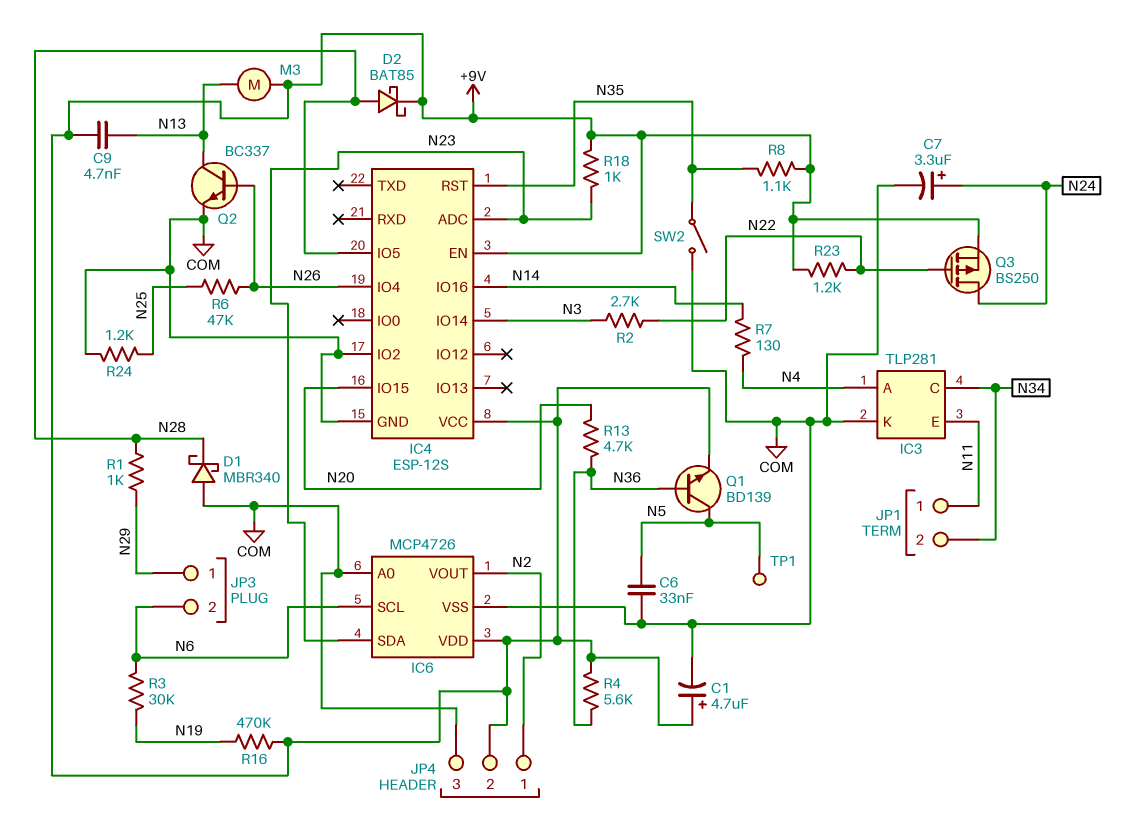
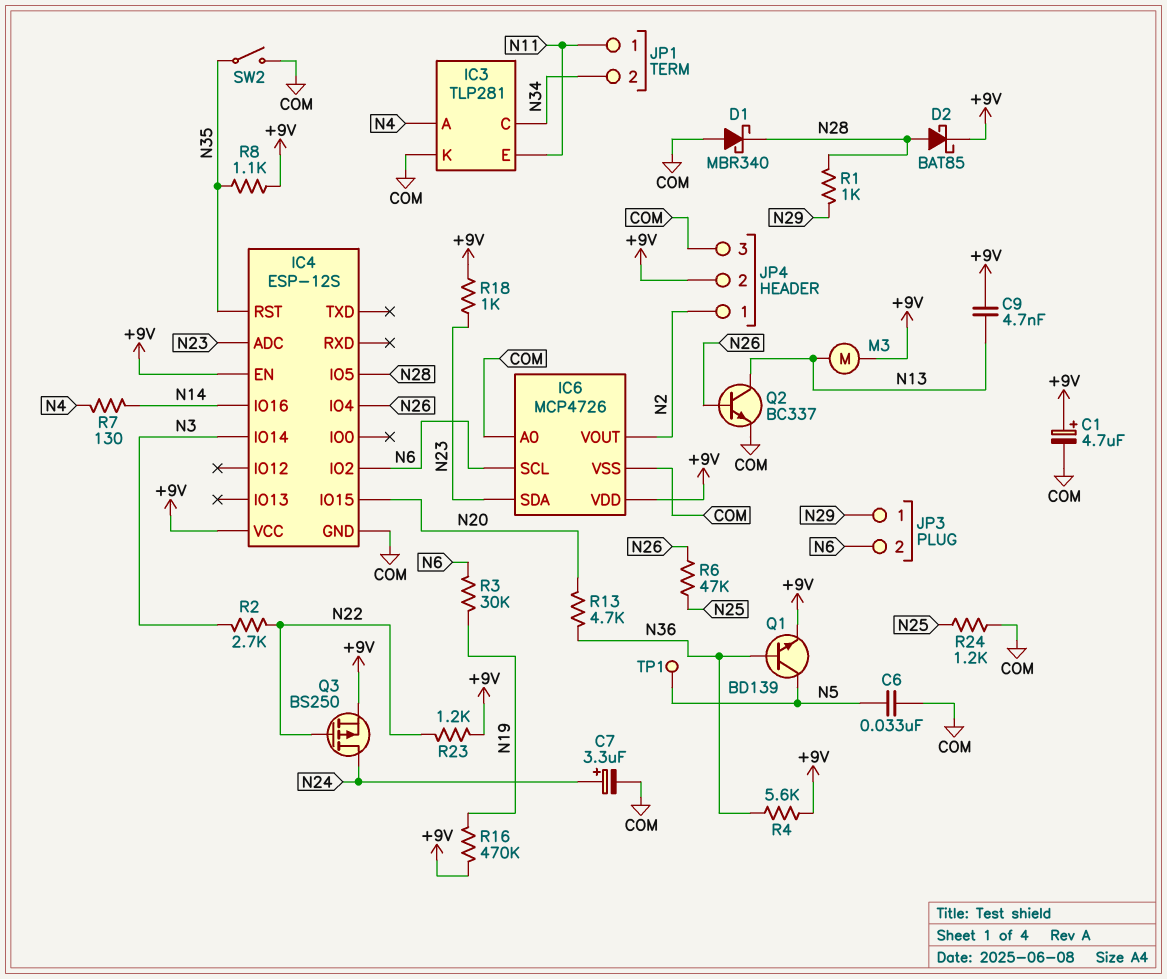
IC4 pin IO2: COM -> N6

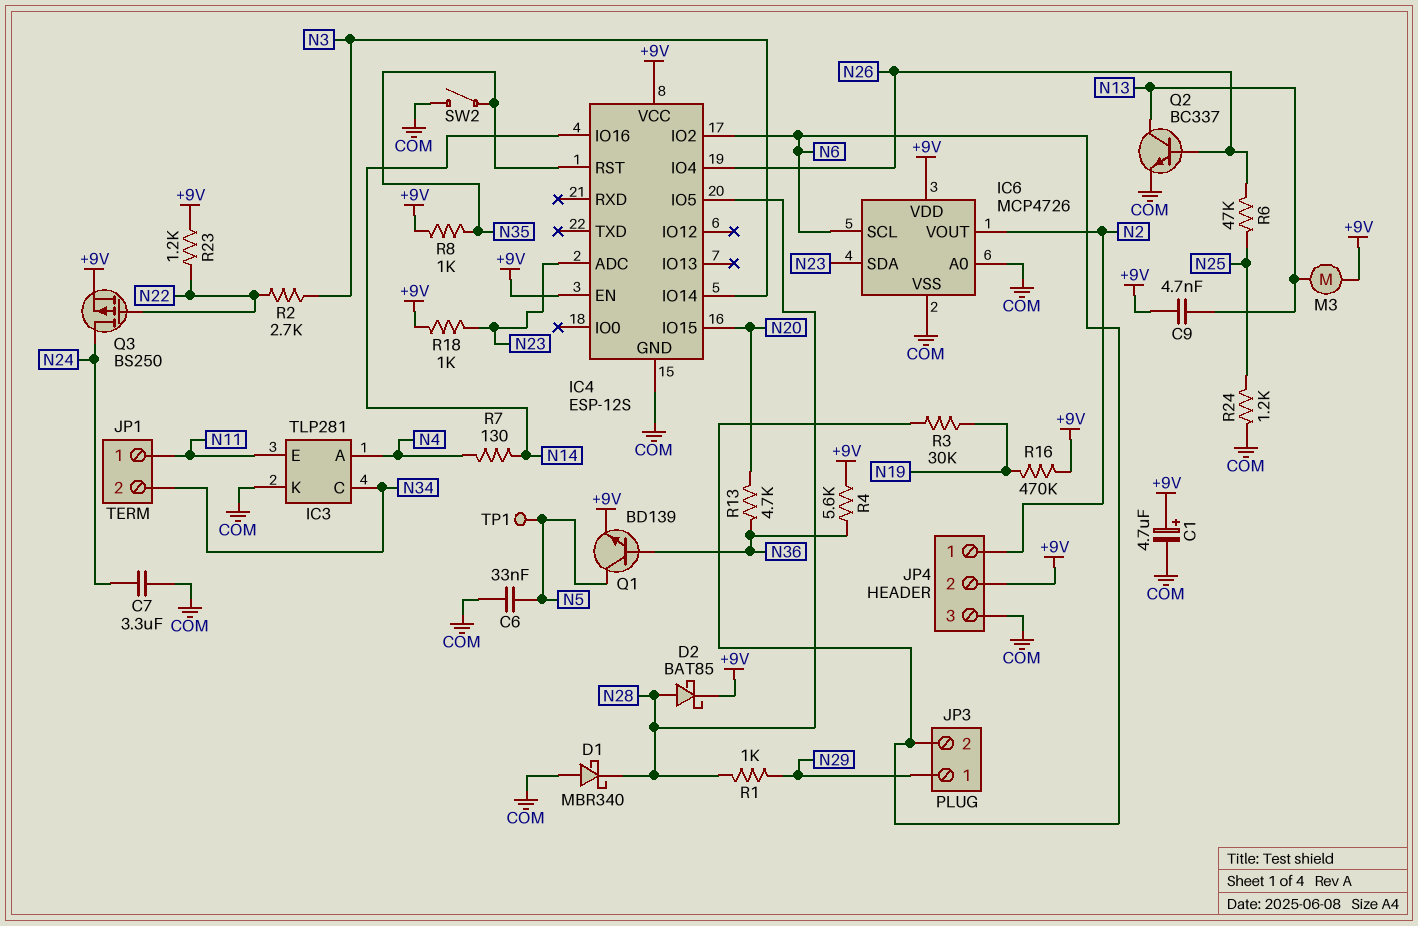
C7: 3.3uF (plus N24, minus COM) -> 3.3uF (COM, N24)
R8: 1.1k (+9V, N35) -> 1k (+9V, N35)

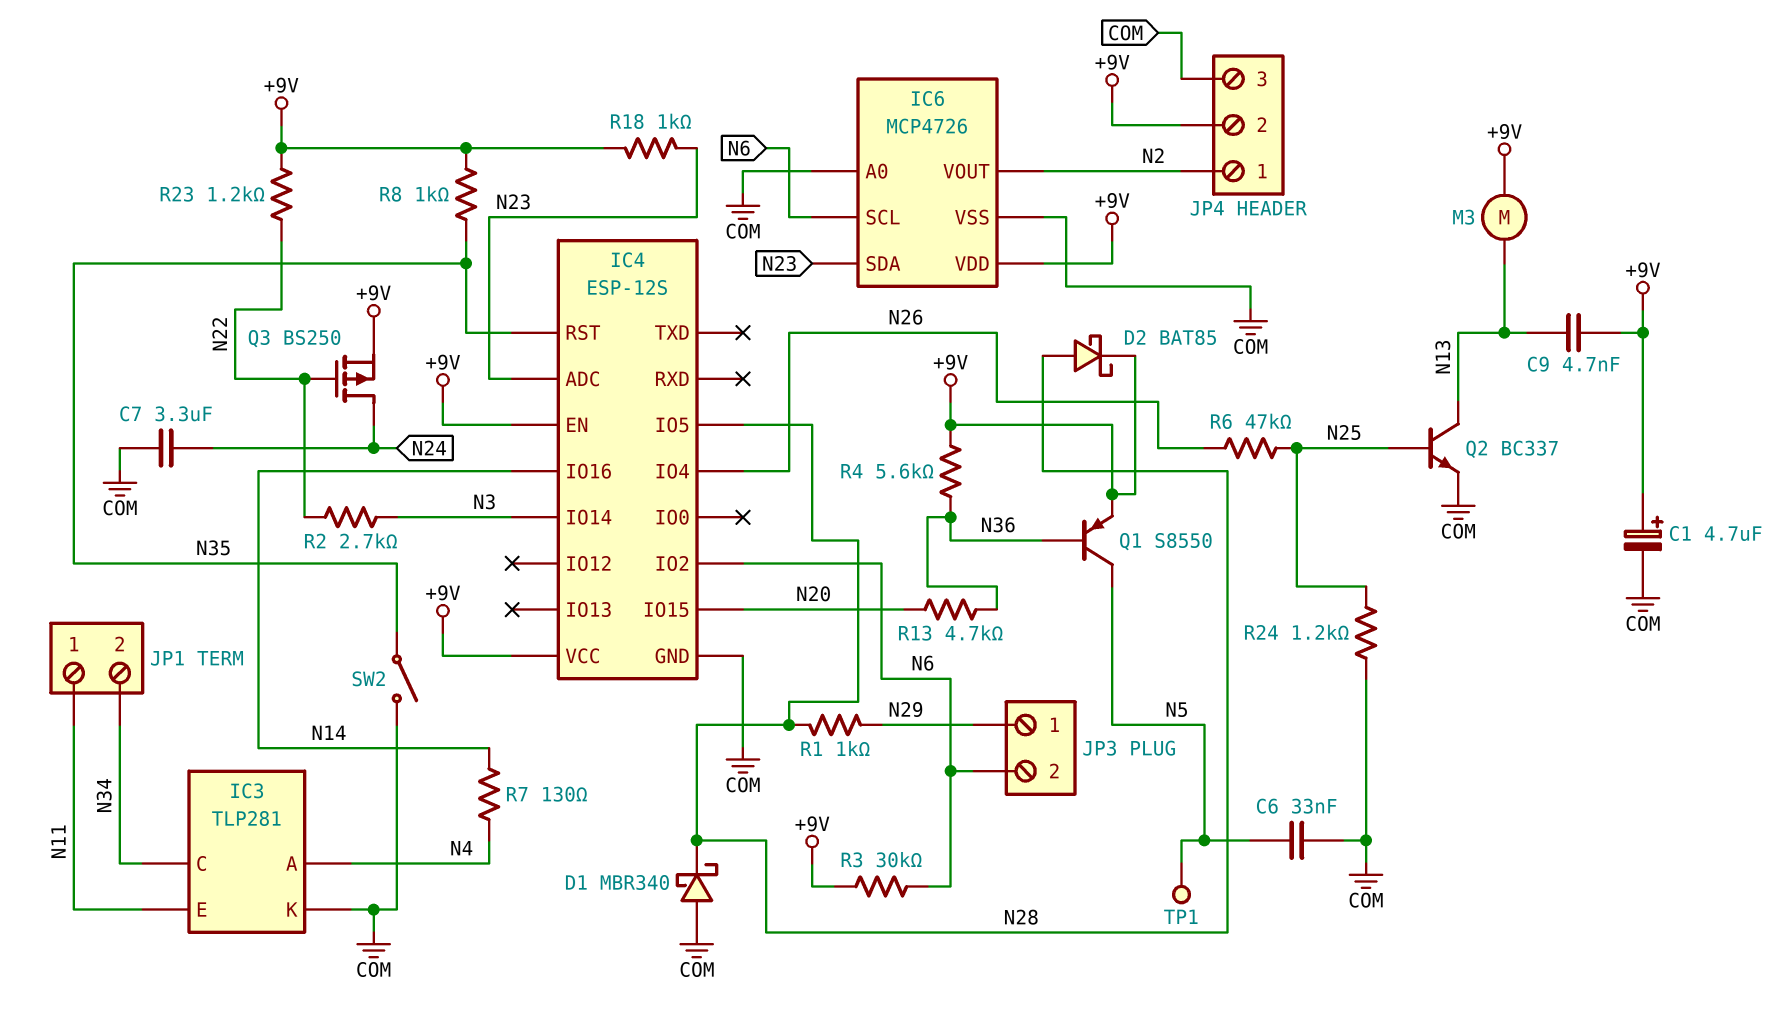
Q1: NPN BD139 (B N36, C N5, E +9V) -> PNP S8550 (B N36, C N5, E +9V)
Q2: NPN BC337 (B N26, C N13, E COM) -> NPN BC337 (B N25, C N13, E COM)
R3: 30k (N6, N19) -> 30k (+9V, N6)
R16: 470k (+9V, N19) -> none

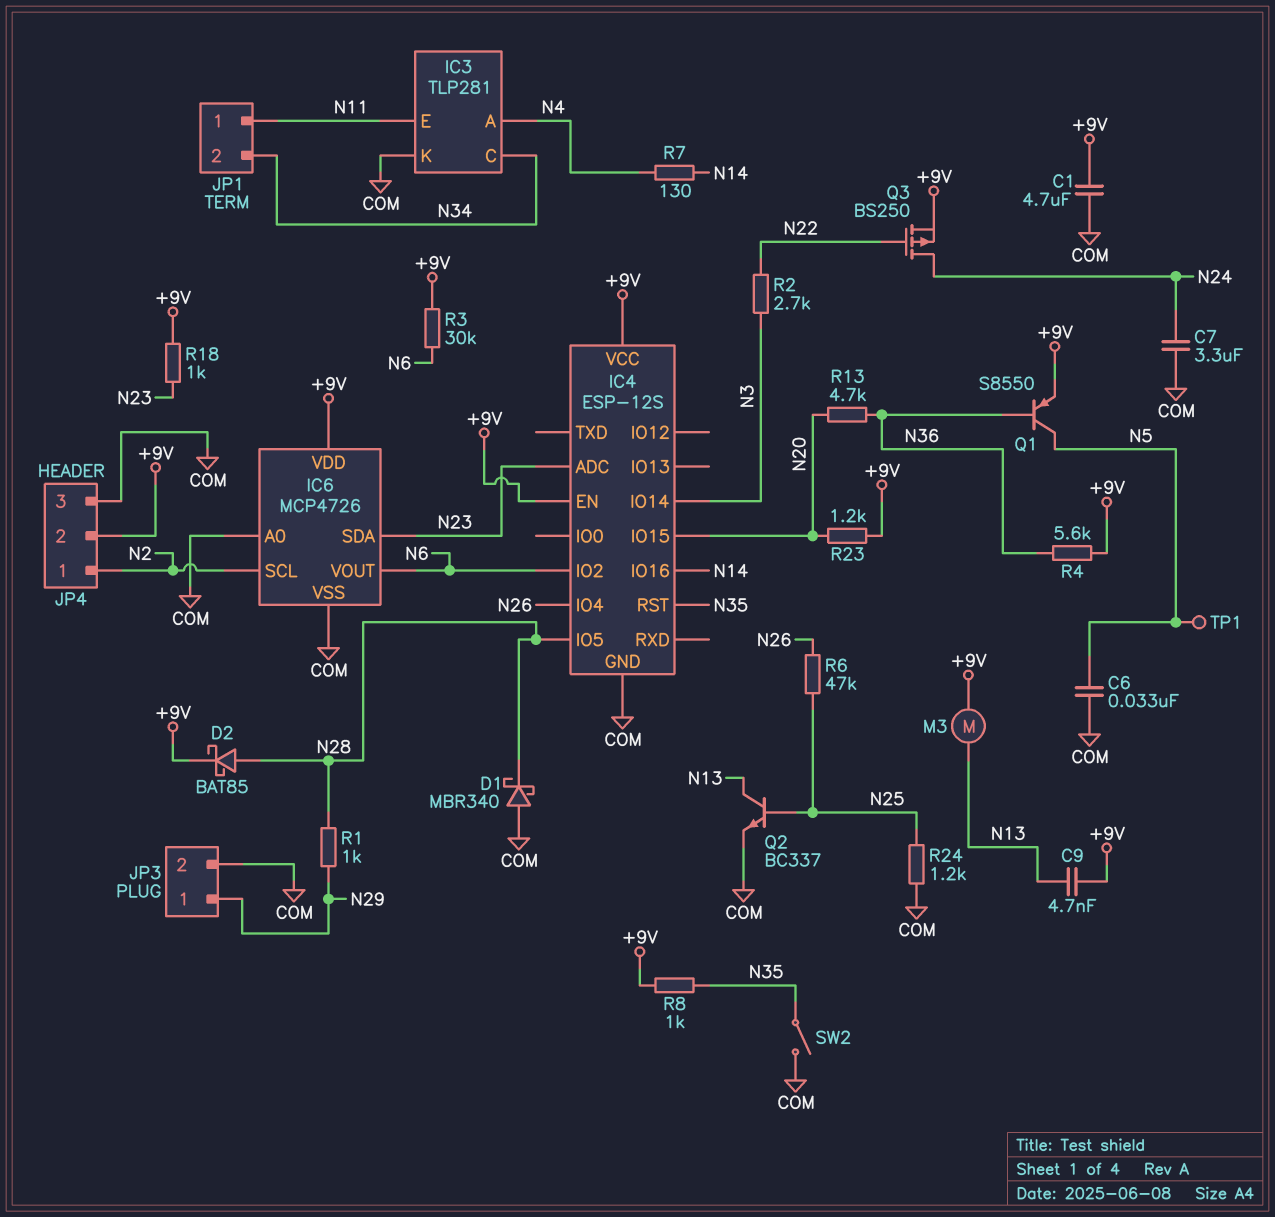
C1: 4.7uF (plus +9V, minus COM) -> 4.7uF (+9V, COM)
IC6 pin SCL: N6 -> N2
IC6 pin VOUT: N2 -> N6
JP3 pin 2: N6 -> COM
R23: 1.2k (+9V, N22) -> 1.2k (+9V, N20)

